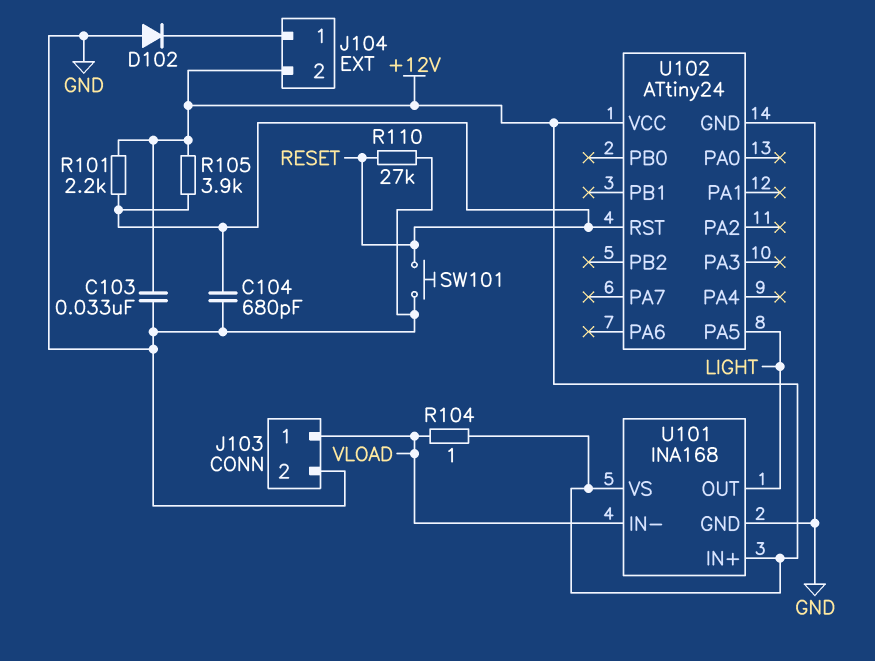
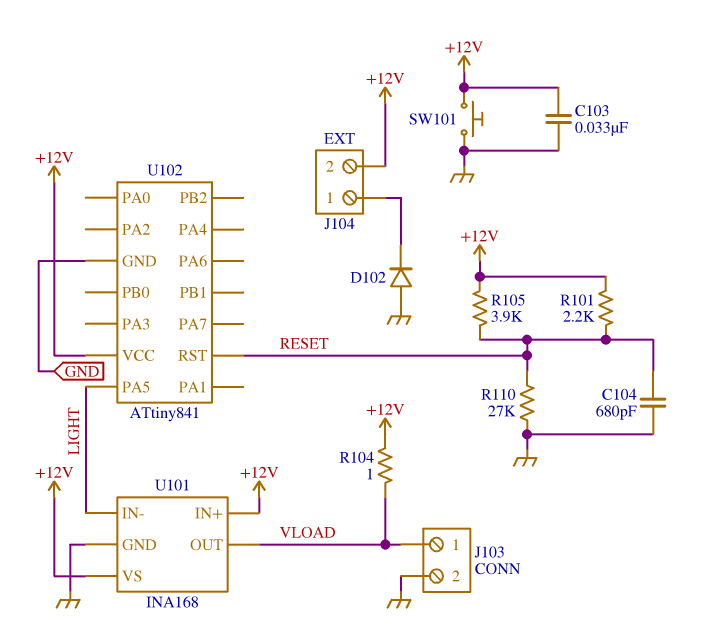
SW101: button (GND, RESET) -> button (+12V, GND)
U101 pin IN-: VLOAD -> LIGHT
U101 pin OUT: LIGHT -> VLOAD
U102: ATtiny24 -> ATtiny841

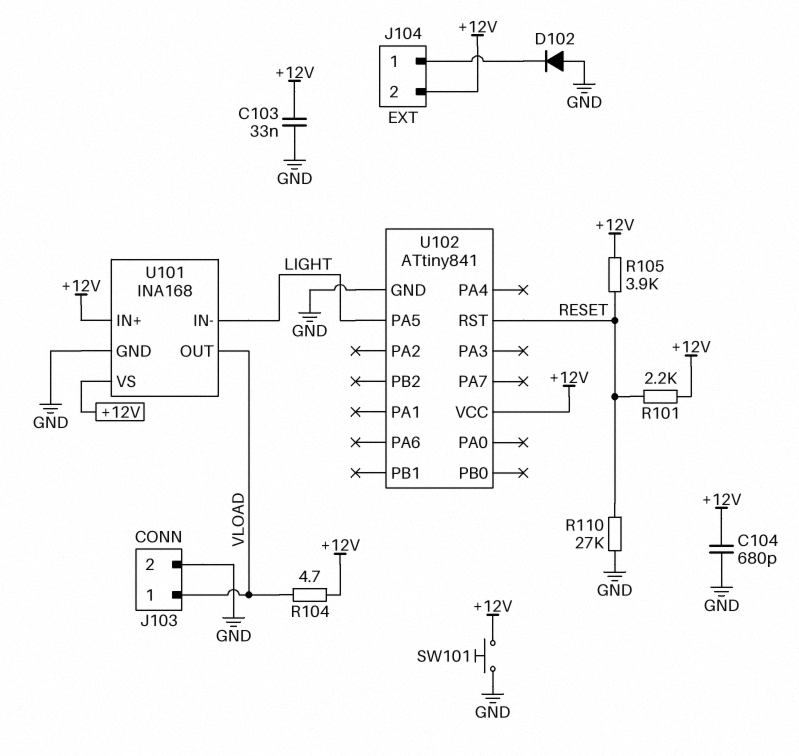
C104: 680pF (GND, RESET) -> 680pF (+12V, GND)
R104: 1 (+12V, VLOAD) -> 4.7 (+12V, VLOAD)

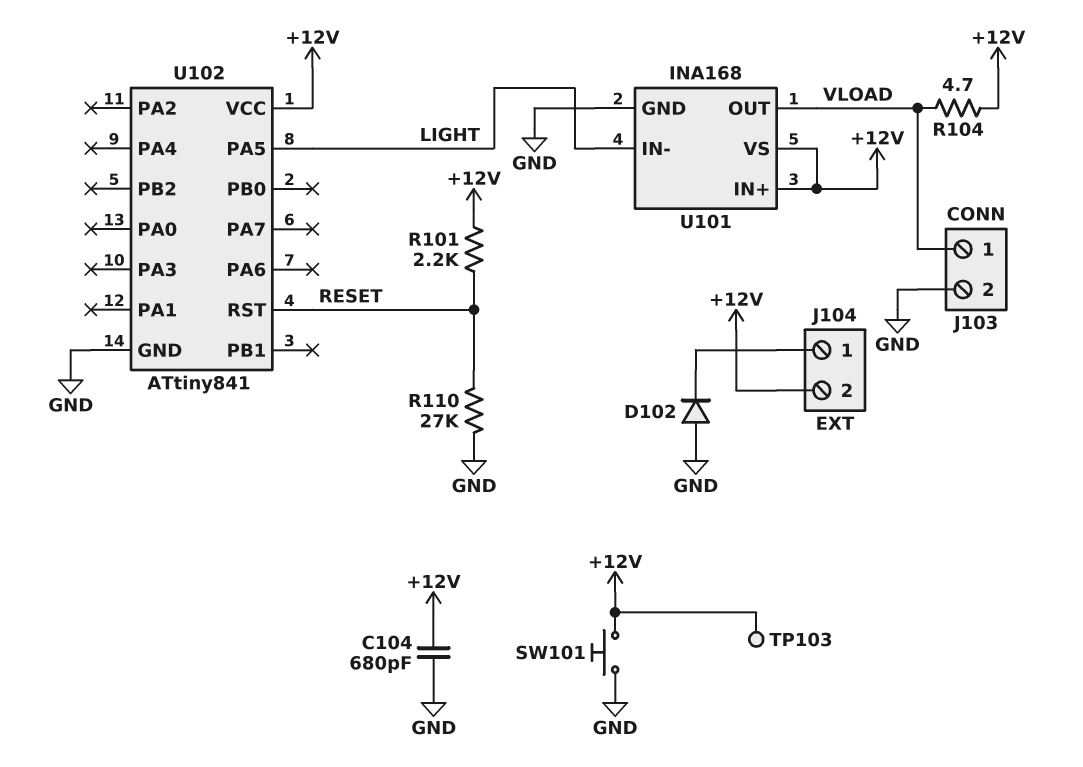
C103: 33nF (+12V, GND) -> none
R105: 3.9k (+12V, RESET) -> none
TP103: none -> test point (+12V)

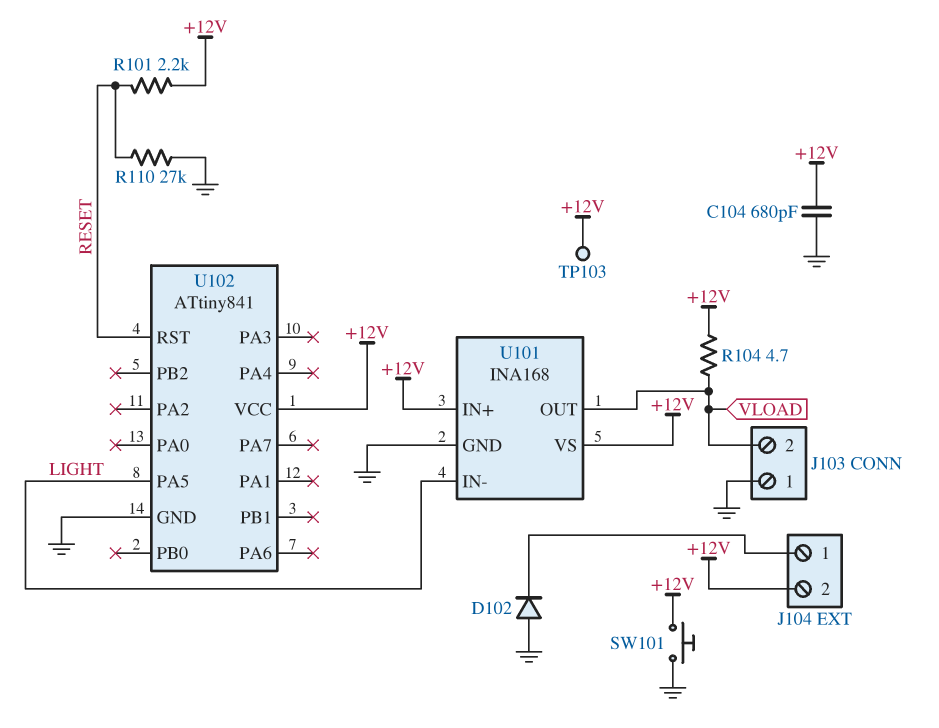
J103 pin 1: VLOAD -> GND
J103 pin 2: GND -> VLOAD

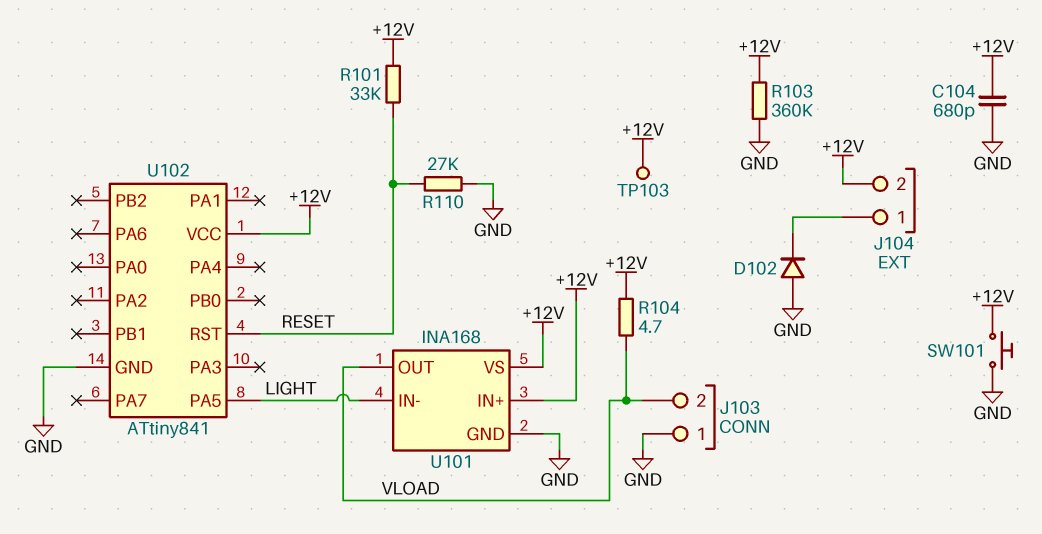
R101: 2.2k (+12V, RESET) -> 33k (+12V, RESET)
R103: none -> 360k (+12V, GND)

